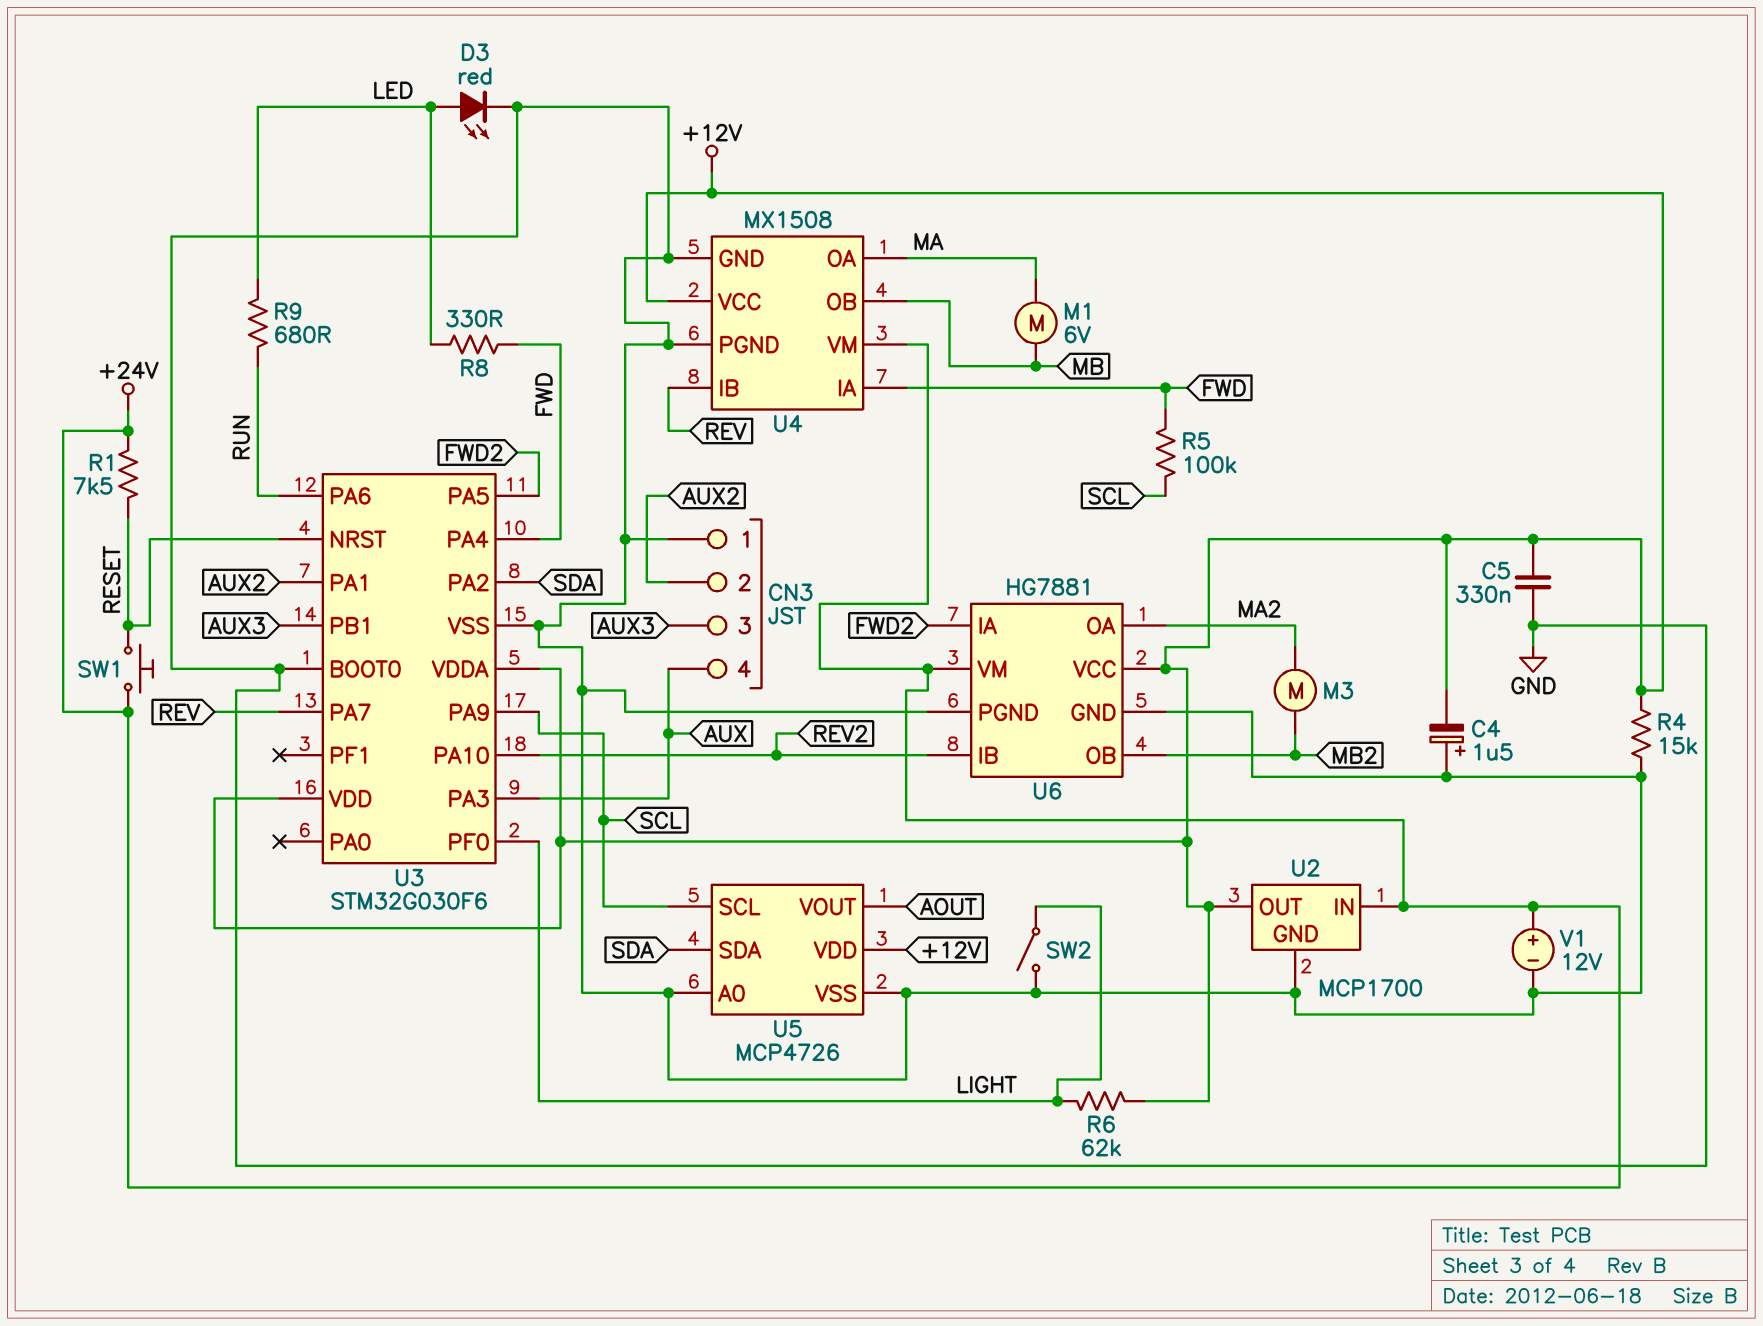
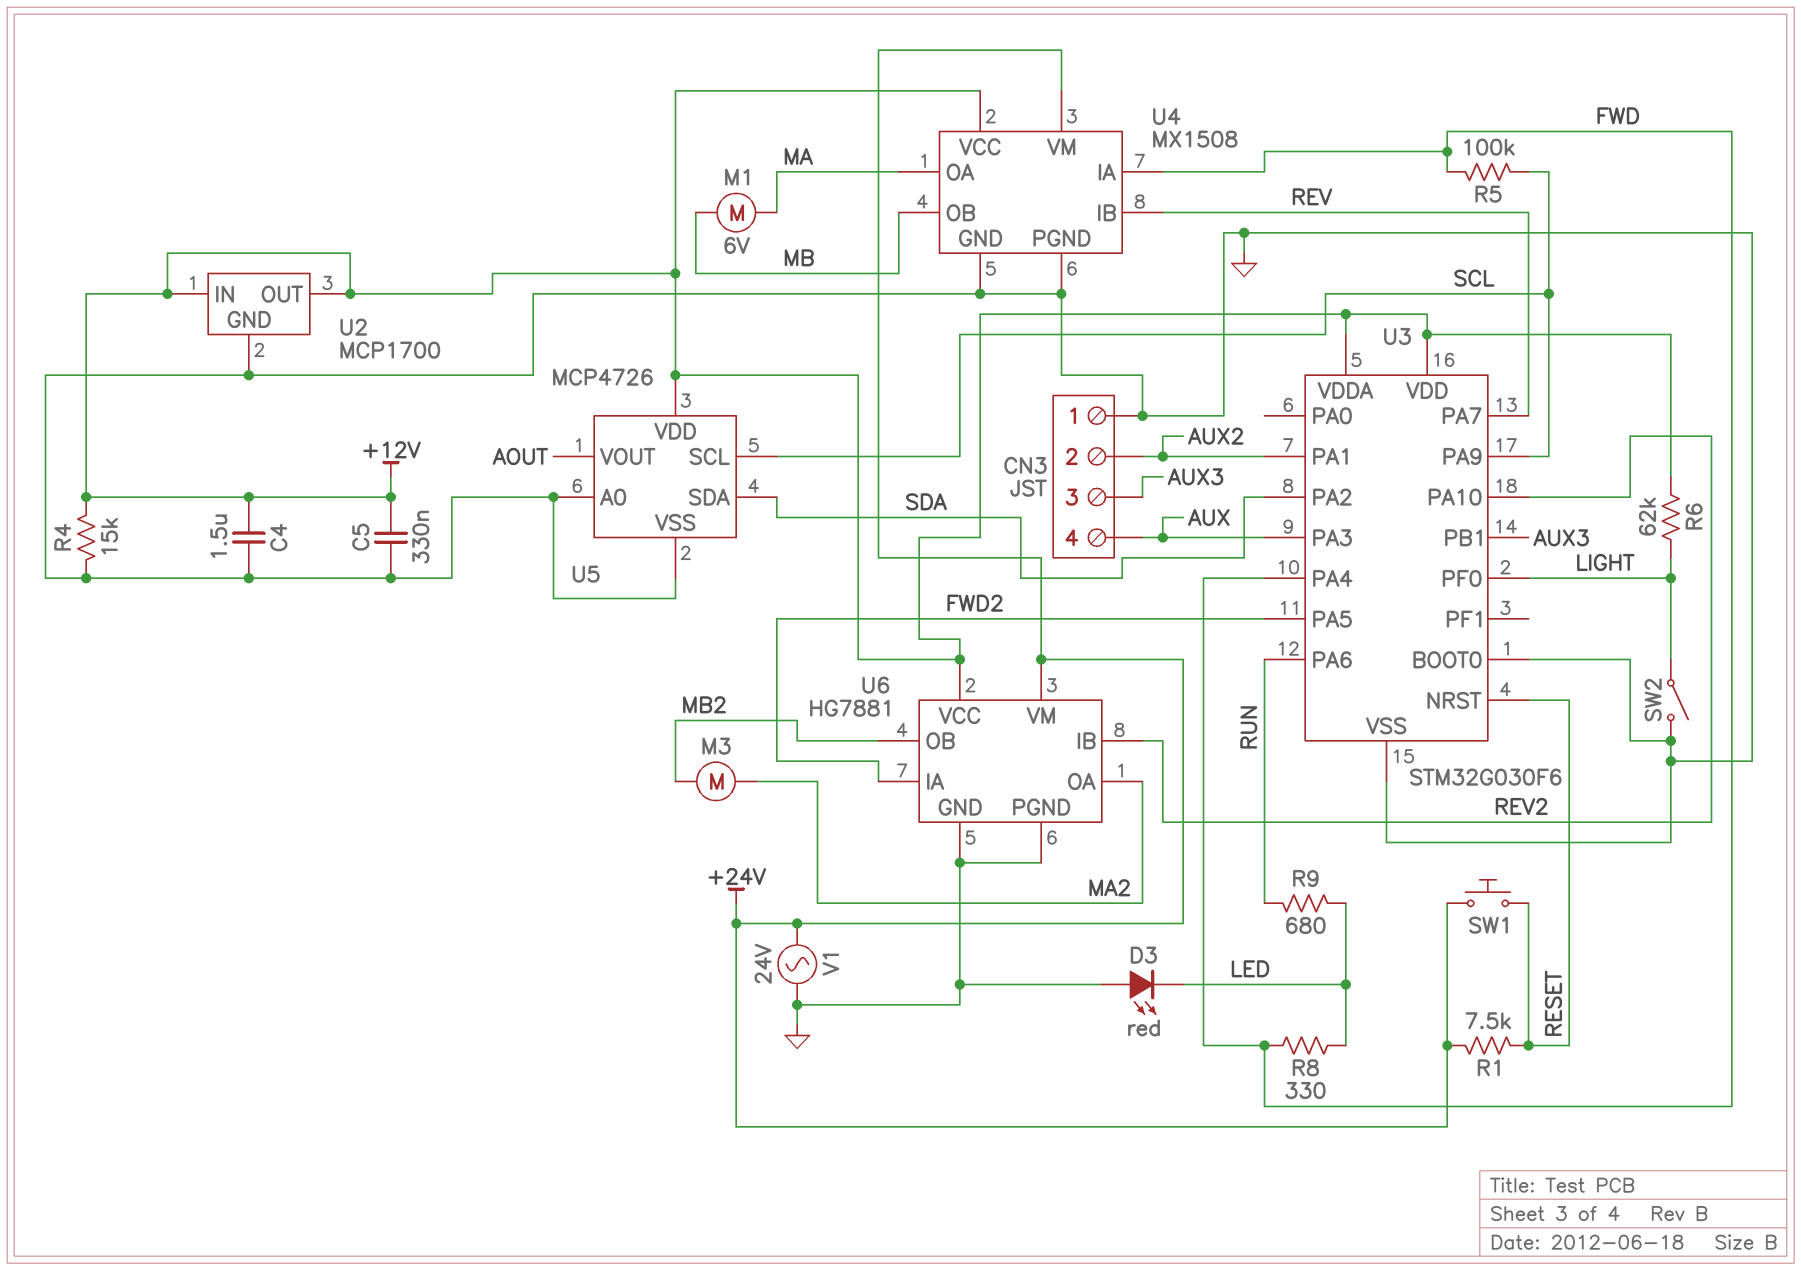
C4: 1.5uF (plus GND, minus +12V) -> 1.5uF (+12V, GND)
D3: LED red (A LED, K GND) -> LED red (A GND, K LED)
U2 pin IN: +24V -> +12V
V1: 12V (plus +24V, minus GND) -> AC 24V (+24V, GND)

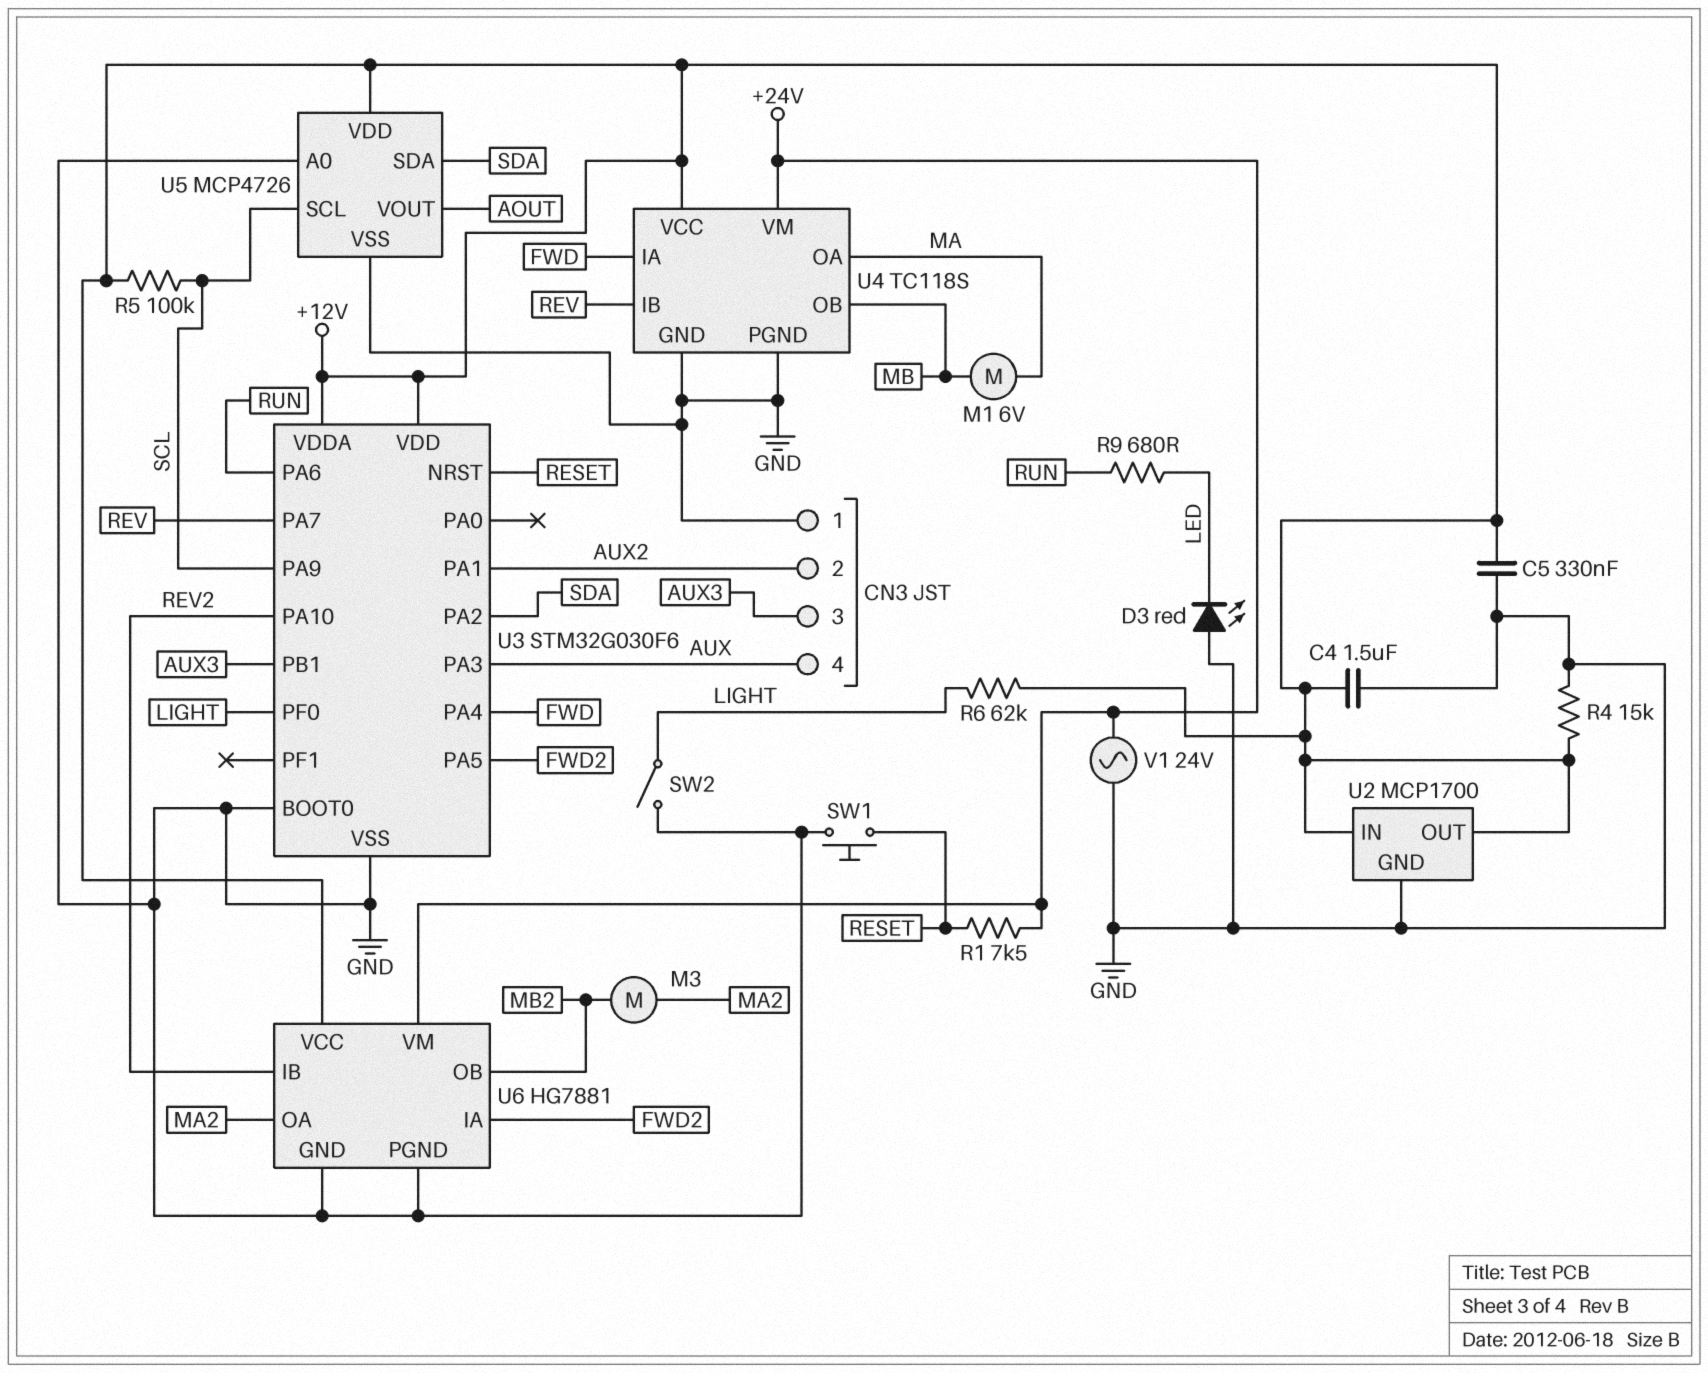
R5: 100k (FWD, SCL) -> 100k (+12V, SCL)
R8: 330 (FWD, LED) -> none
SW1: button (+24V, RESET) -> button (GND, RESET)
U4: MX1508 -> TC118S

